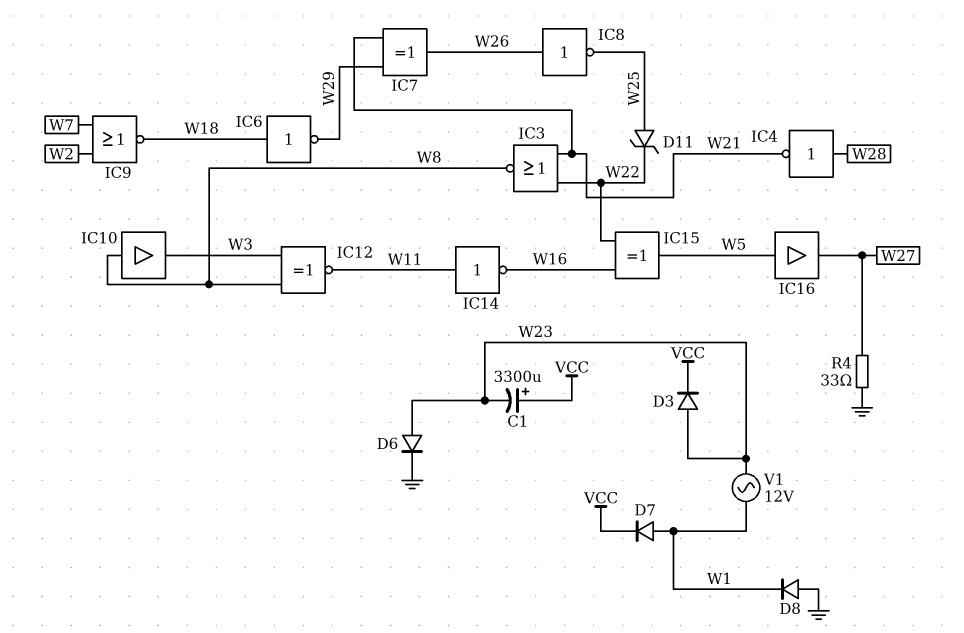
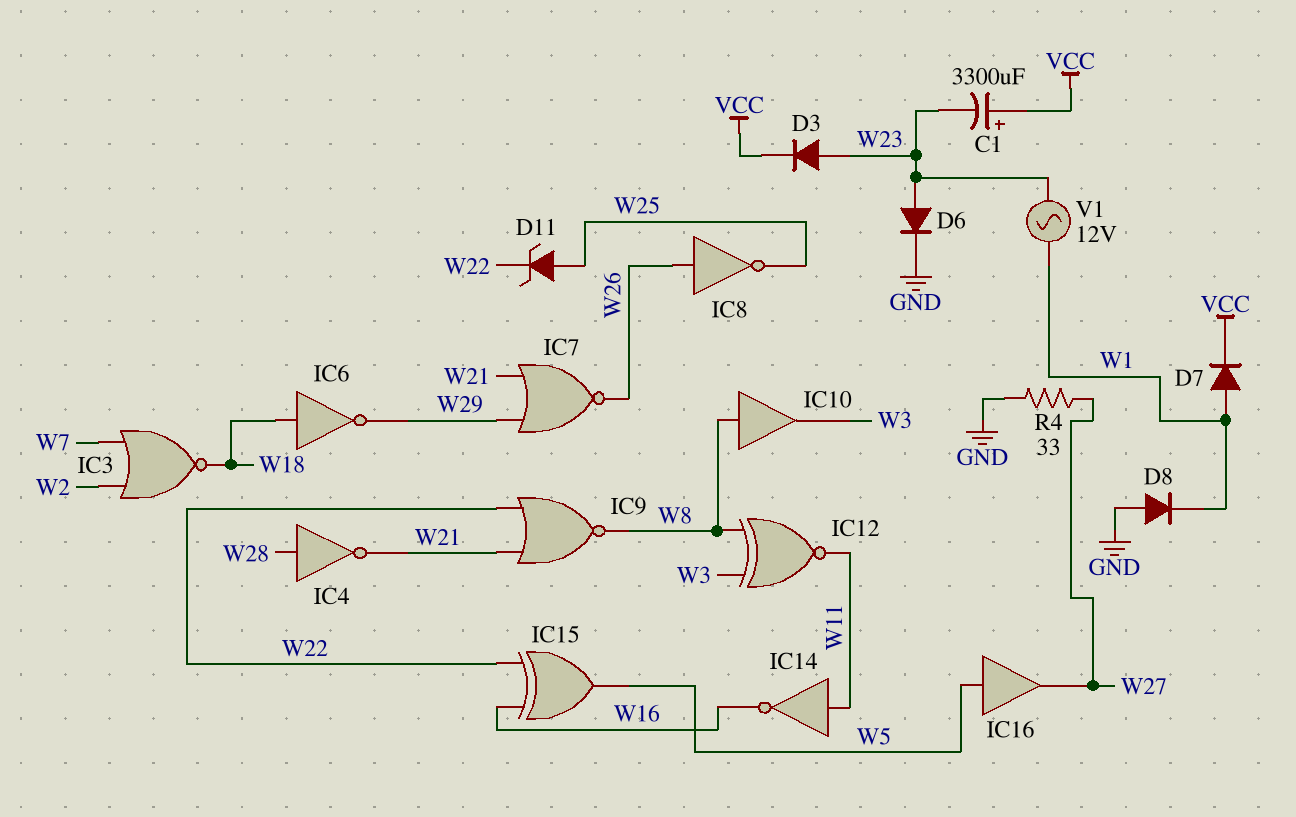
IC3: NOR (in W21, in W22, out W8) -> NOR (in W2, in W7, out W18)
IC7: XOR (in W21, in W29, out W26) -> NOR (in W21, in W29, out W26)
IC9: NOR (in W2, in W7, out W18) -> NOR (in W21, in W22, out W8)

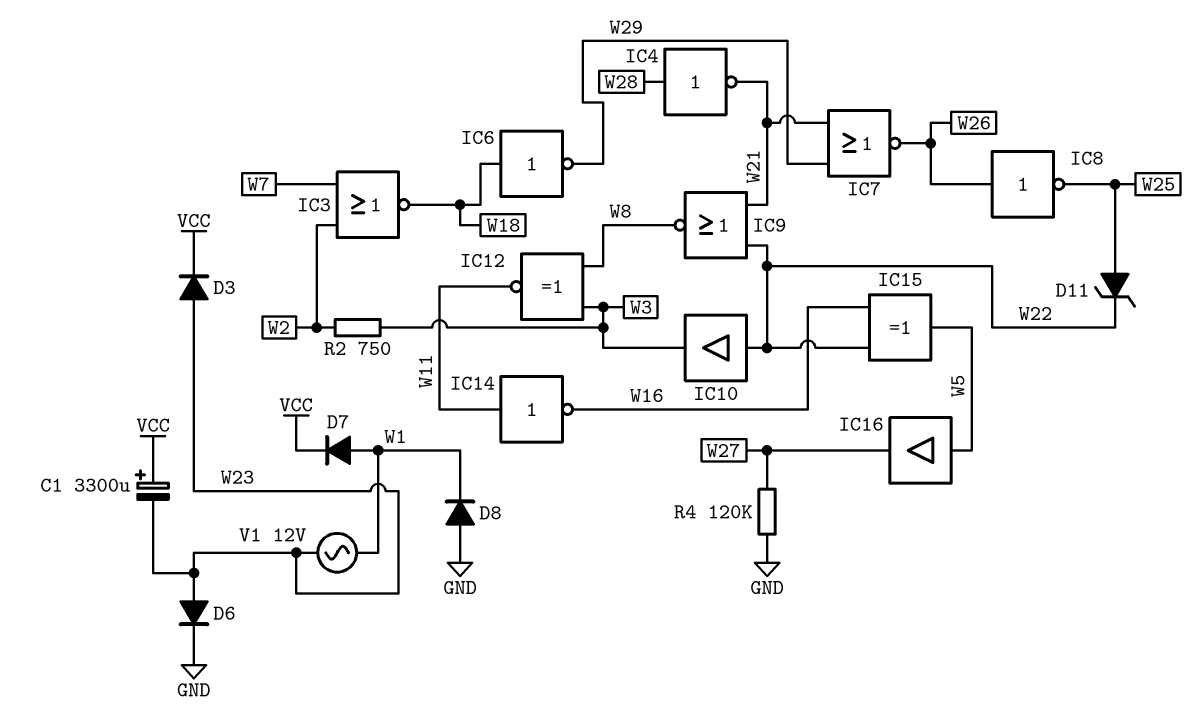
IC10: buffer (in W8, out W3) -> buffer (in W22, out W3)
R2: none -> 750 (W2, W3)
R4: 33 (GND, W27) -> 120k (GND, W27)

